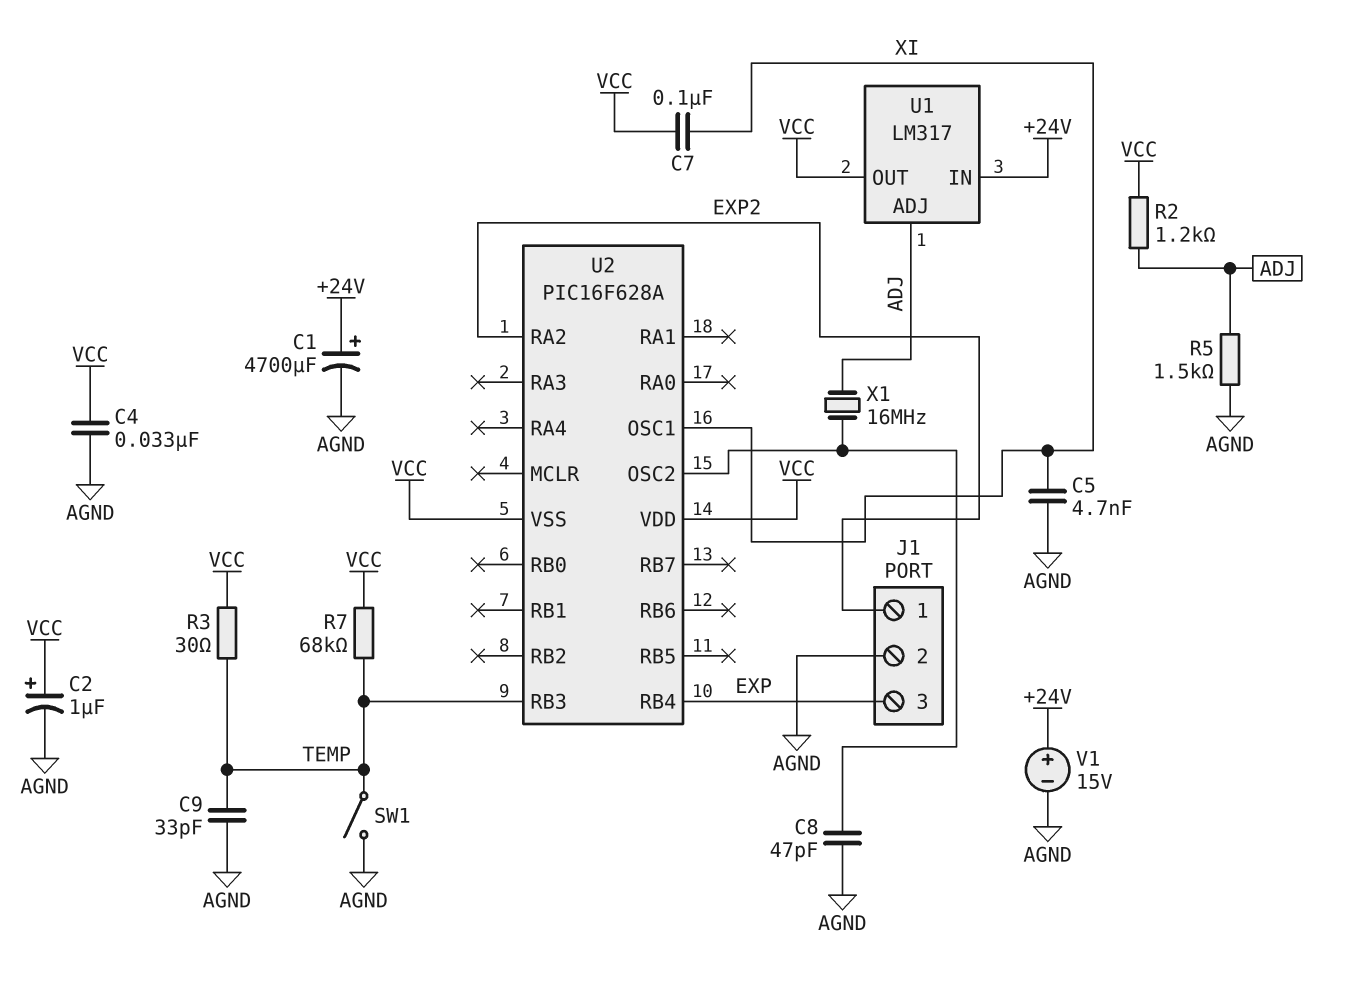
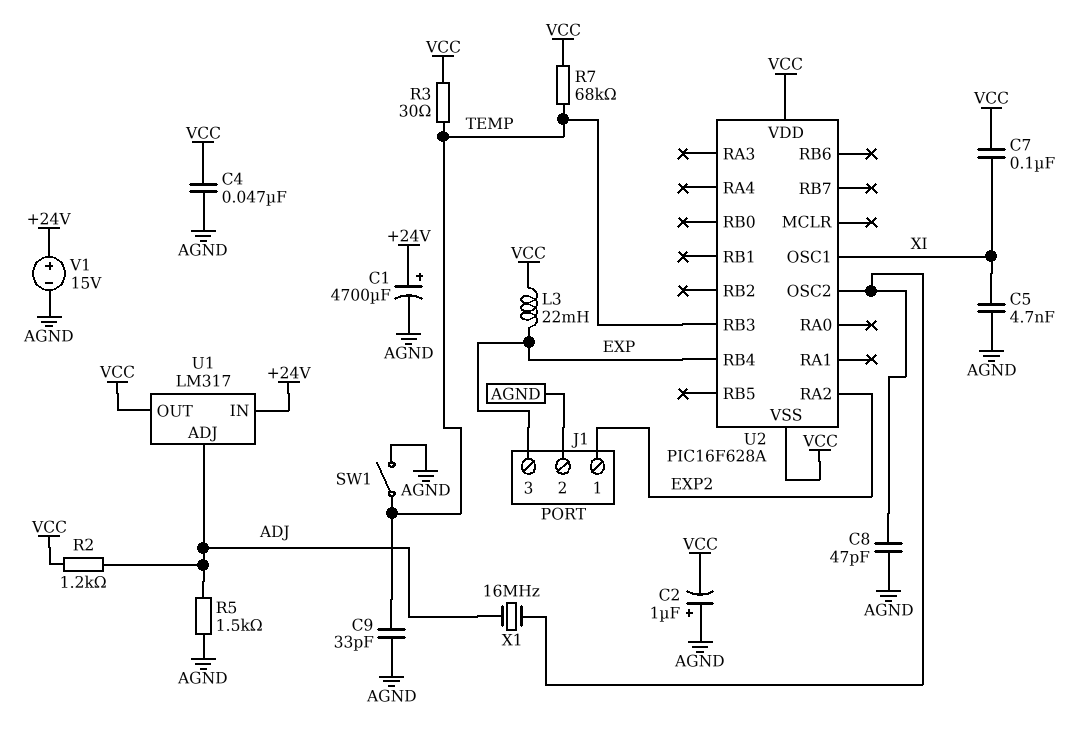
C2: 1uF (plus VCC, minus AGND) -> 1uF (plus AGND, minus VCC)
C4: 33nF (AGND, VCC) -> 47nF (AGND, VCC)
L3: none -> 22mH (EXP, VCC)

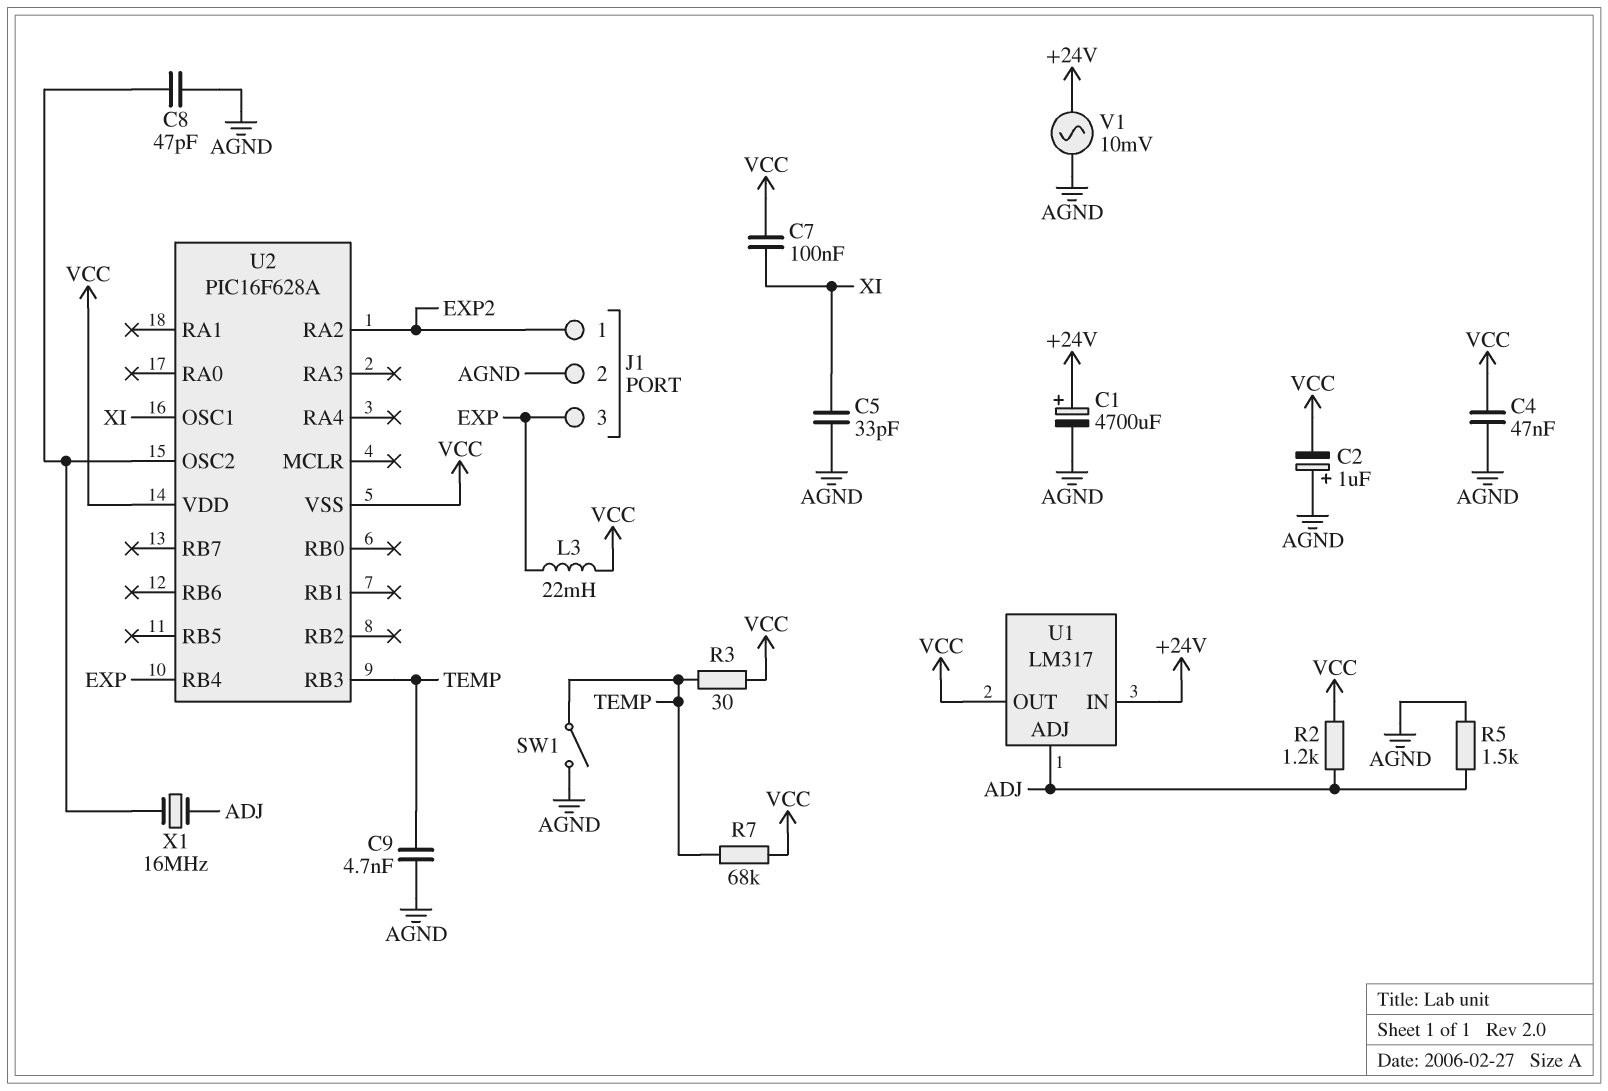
C5: 4.7nF (AGND, XI) -> 33pF (AGND, XI)
C9: 33pF (AGND, TEMP) -> 4.7nF (AGND, TEMP)
V1: 15V (plus +24V, minus AGND) -> AC 10mV (+24V, AGND)

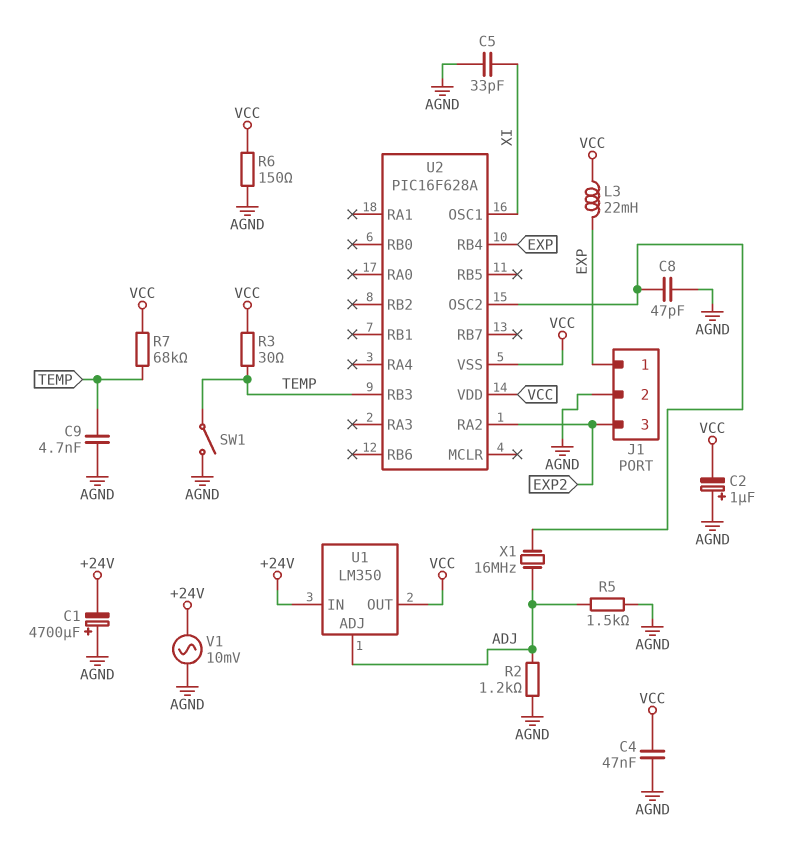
C1: 4700uF (plus +24V, minus AGND) -> 4700uF (plus AGND, minus +24V)
C7: 100nF (VCC, XI) -> none
J1 pin 1: EXP2 -> EXP
J1 pin 3: EXP -> EXP2
R2: 1.2k (ADJ, VCC) -> 1.2k (ADJ, AGND)
R6: none -> 150 (AGND, VCC)
U1: LM317 -> LM350

